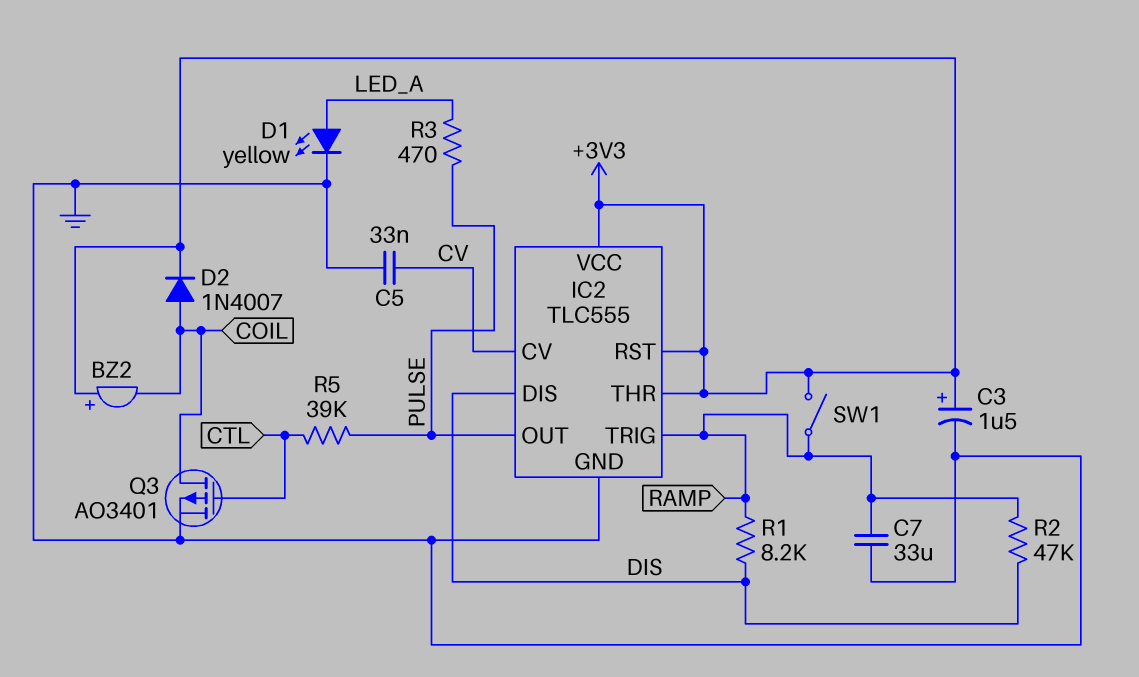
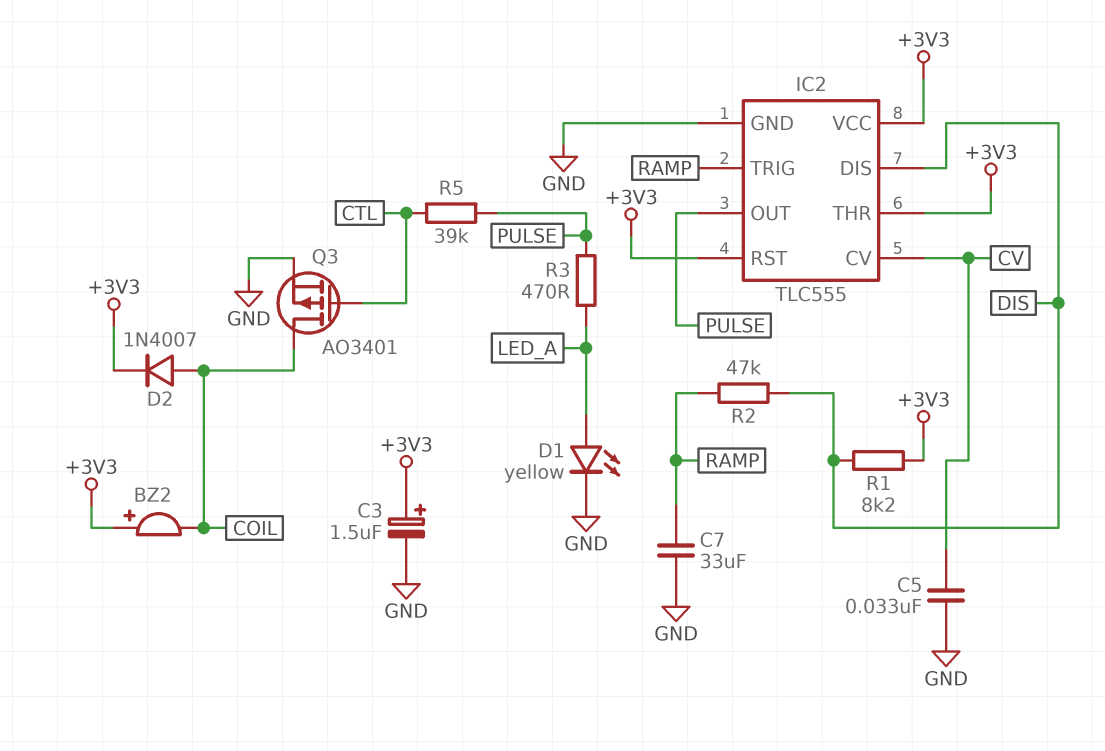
R1: 8.2k (DIS, RAMP) -> 8.2k (+3V3, DIS)
SW1: switch (+3V3, RAMP) -> none

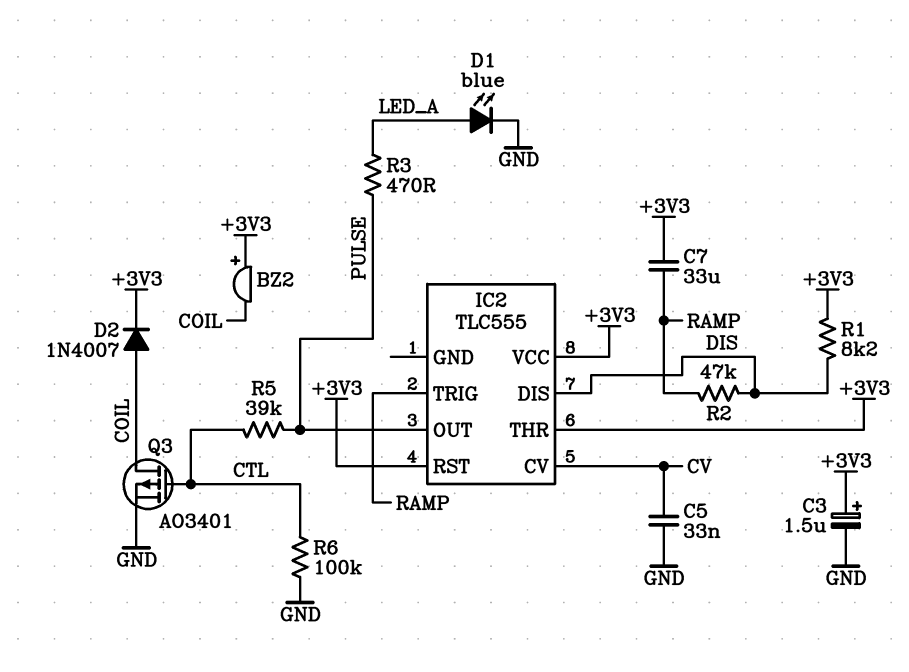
C7: 33uF (GND, RAMP) -> 33uF (+3V3, RAMP)
D1: LED yellow (A LED_A, K GND) -> LED blue (A LED_A, K GND)
IC2 pin GND: GND -> none
R6: none -> 100k (CTL, GND)

